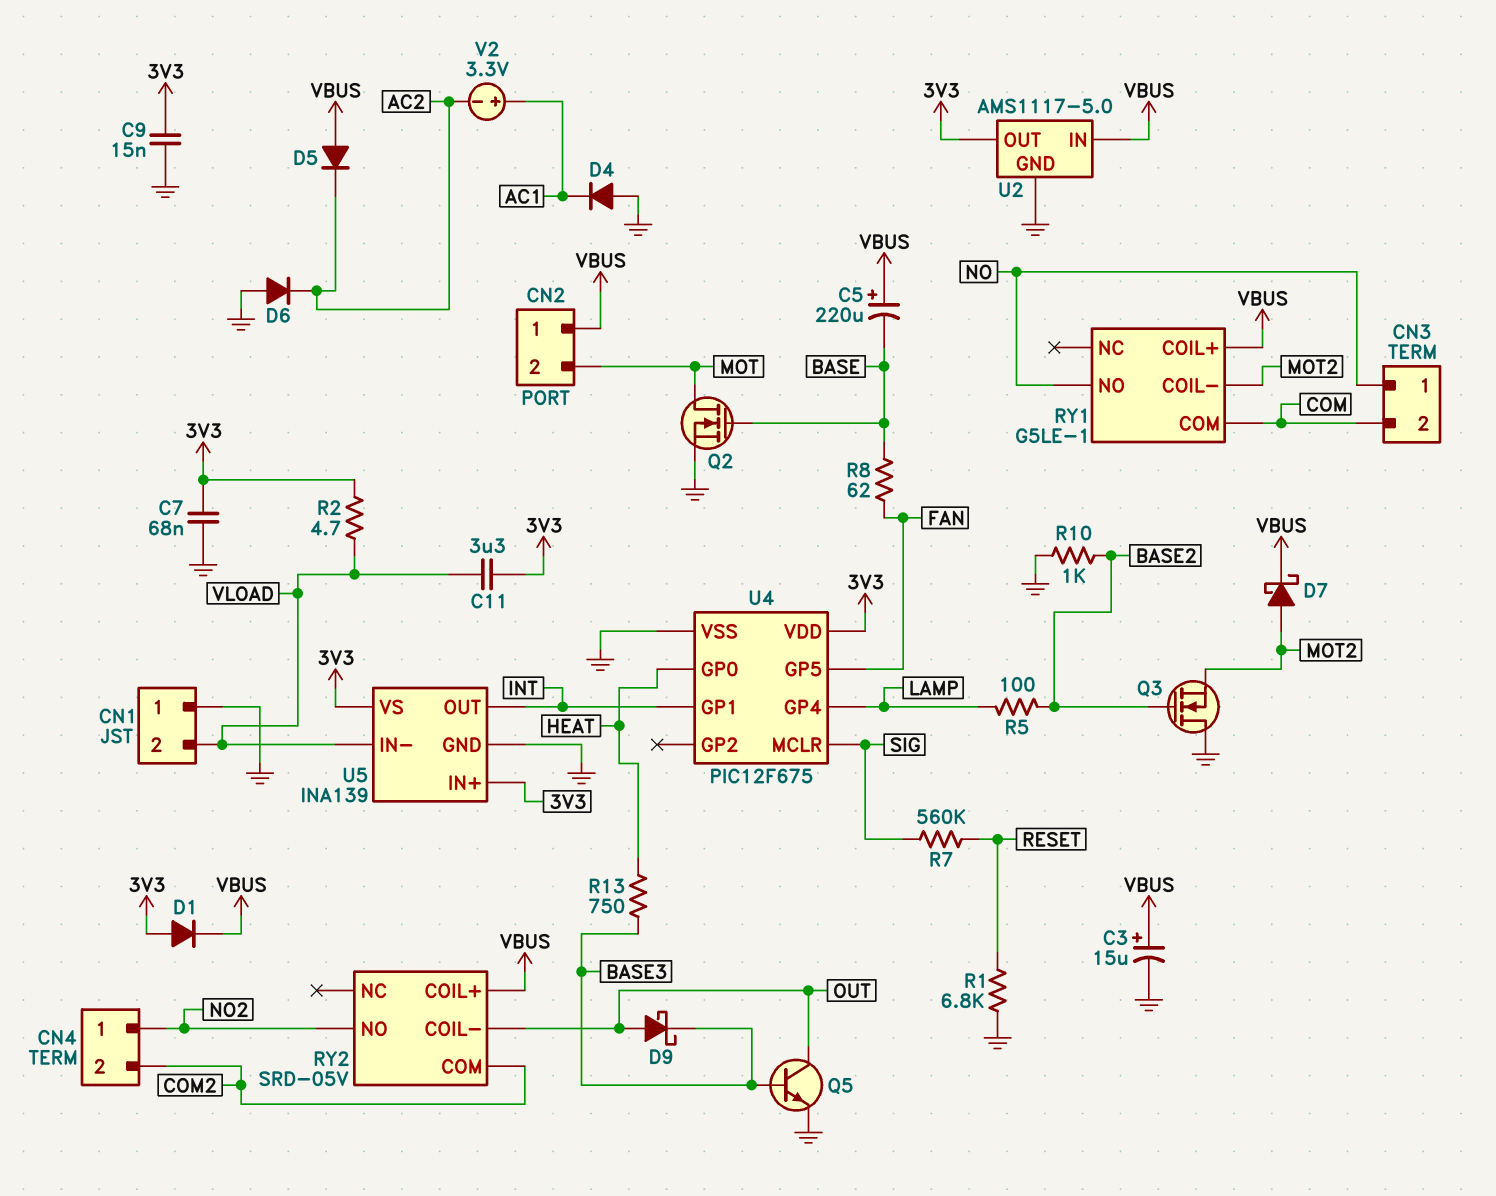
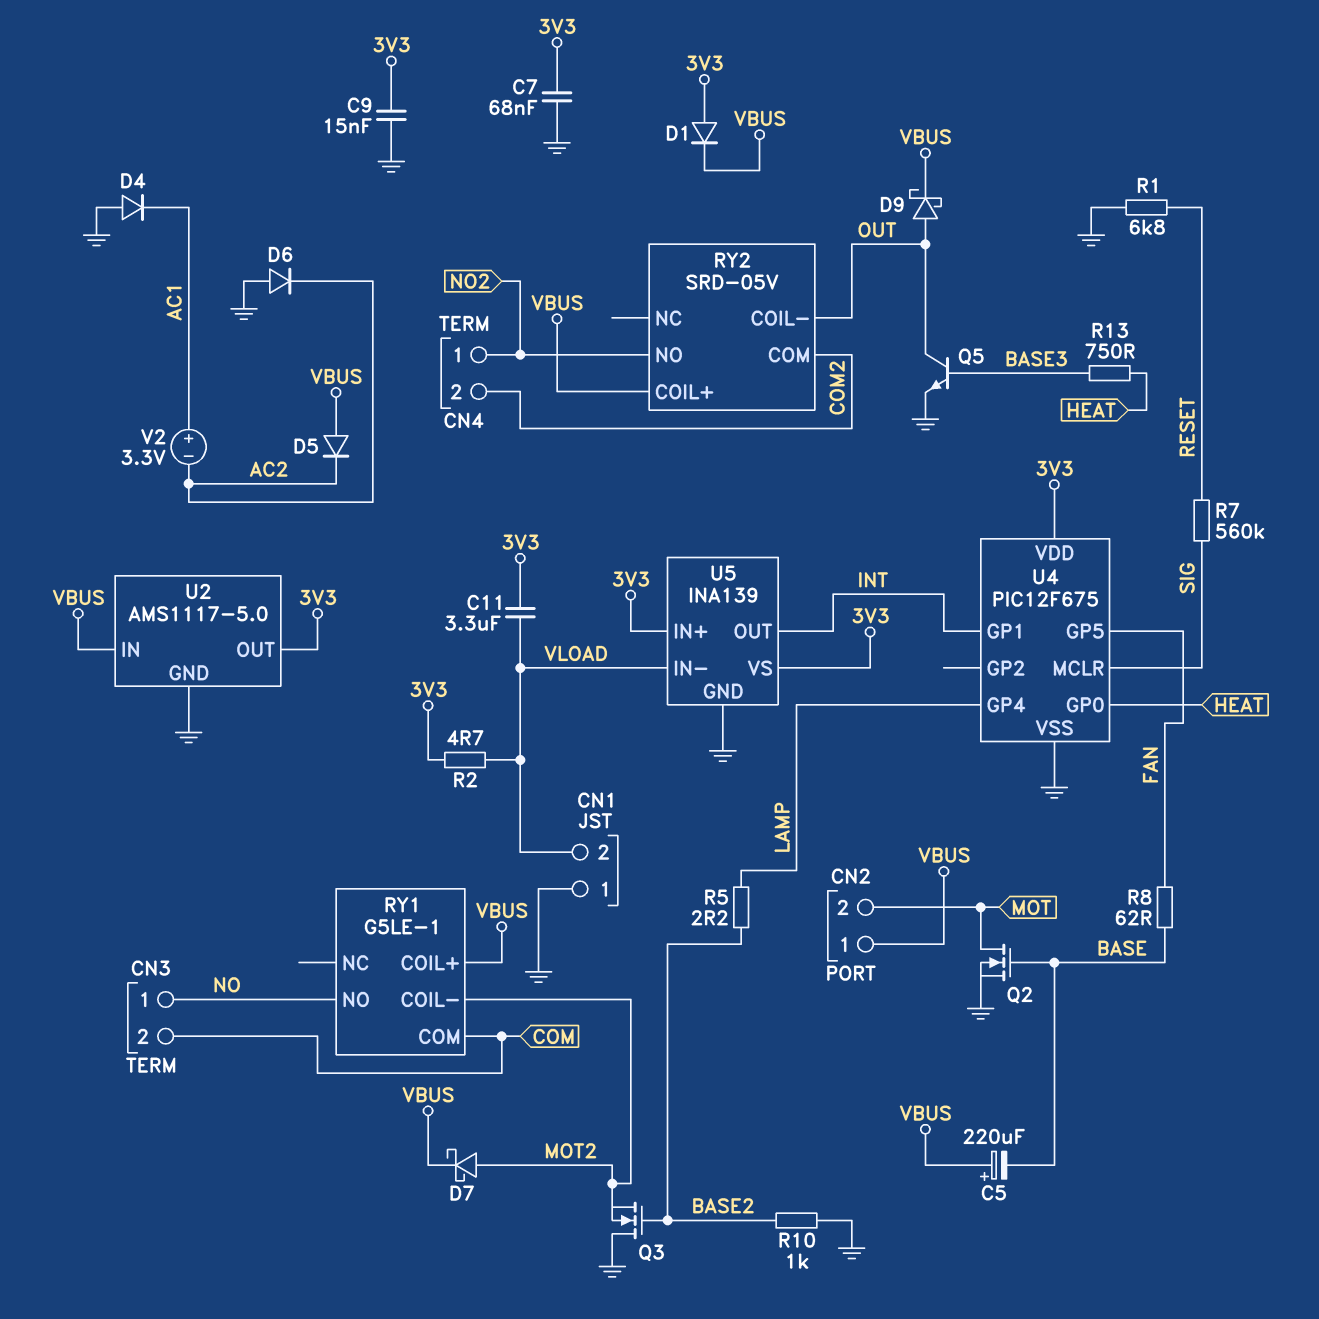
C3: 15uF (plus VBUS, minus GND) -> none
D9: schottky (A OUT, K BASE3) -> schottky (A OUT, K VBUS)
R5: 100 (BASE2, LAMP) -> 2.2 (BASE2, LAMP)

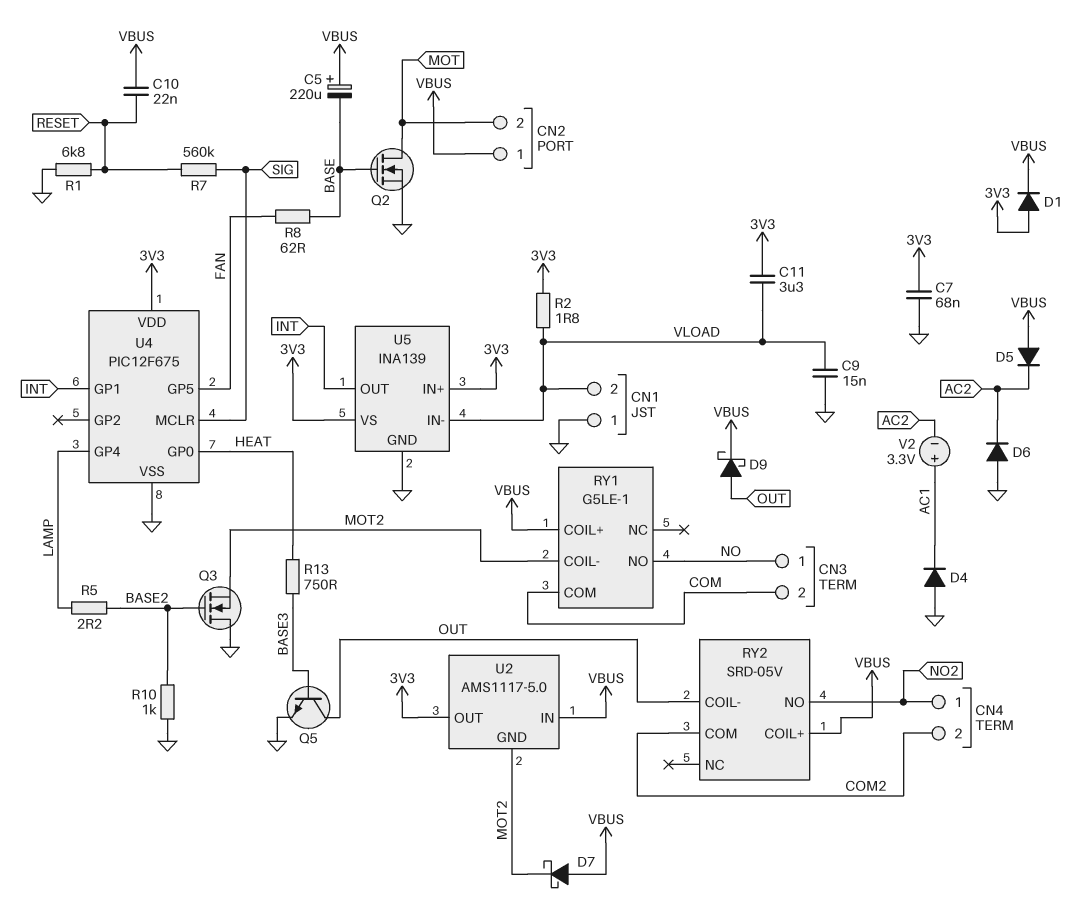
C9: 15nF (3V3, GND) -> 15nF (GND, VLOAD)
C10: none -> 22nF (RESET, VBUS)
D7: schottky (A MOT2, K VBUS) -> schottky (A VBUS, K MOT2)
R2: 4.7 (3V3, VLOAD) -> 1.8 (3V3, VLOAD)
U2 pin GND: GND -> MOT2

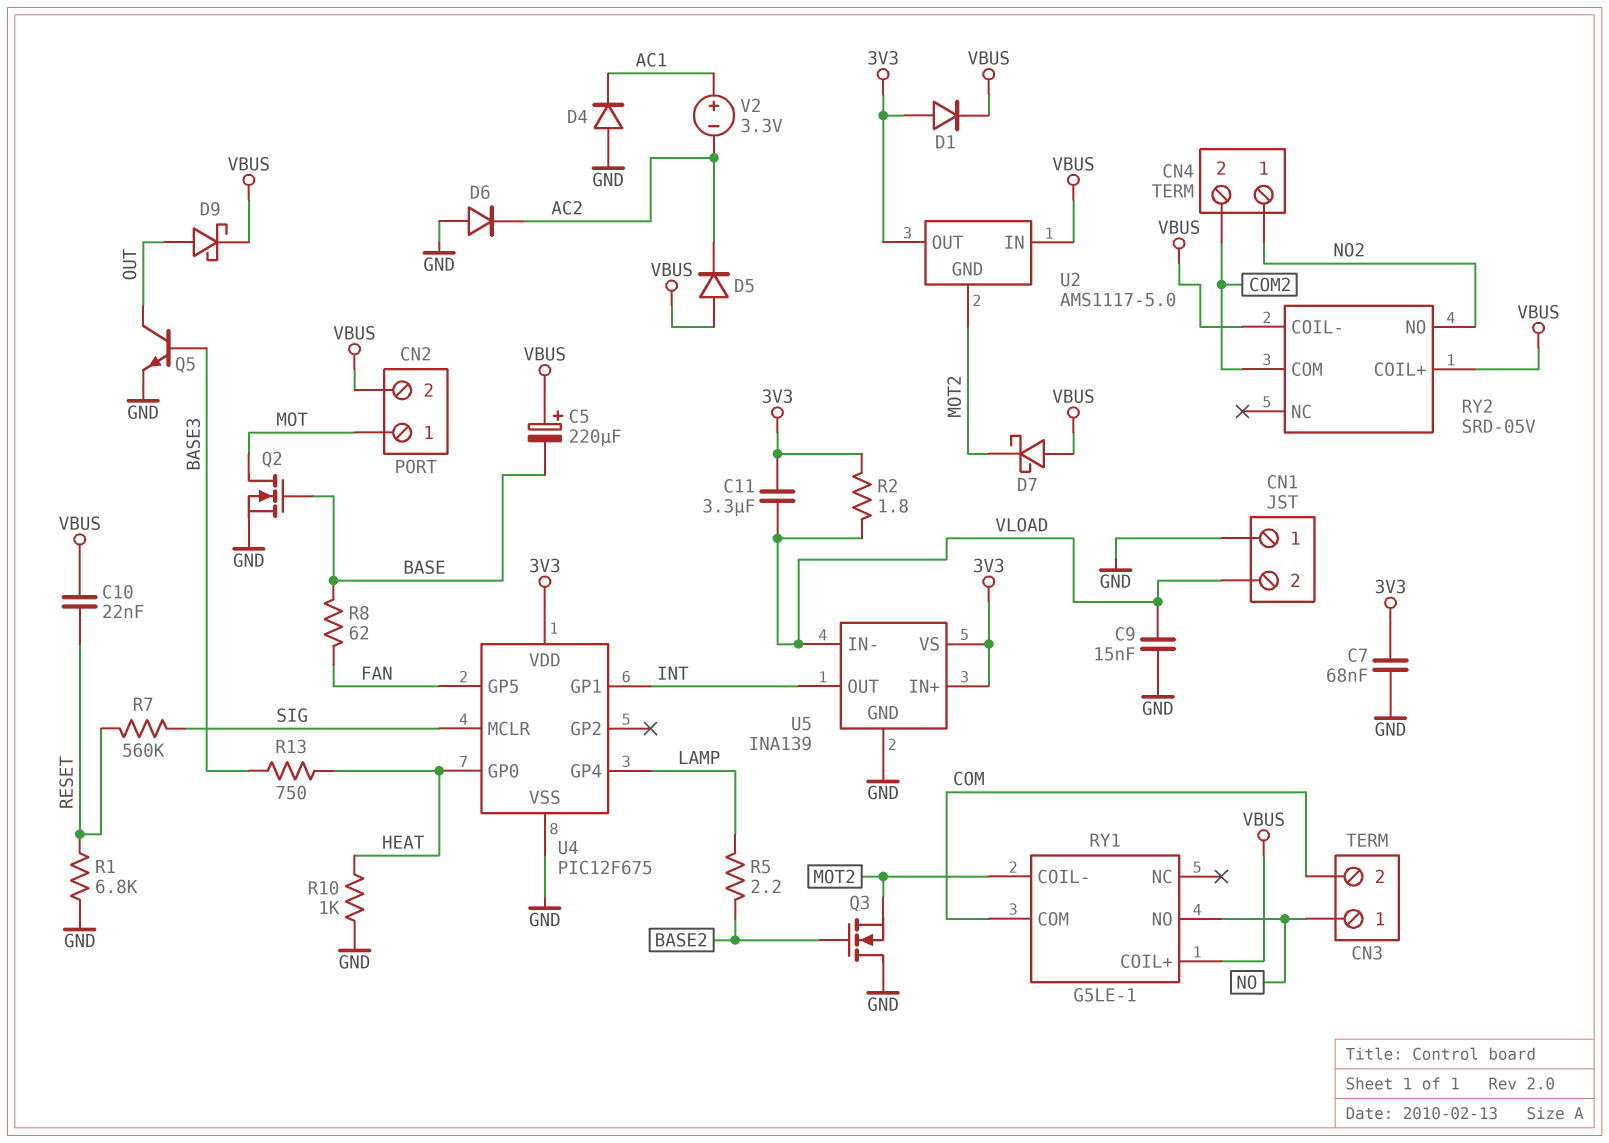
CN2 pin 1: VBUS -> MOT
CN2 pin 2: MOT -> VBUS
R10: 1k (BASE2, GND) -> 1k (GND, HEAT)
RY2 pin COIL-: OUT -> VBUS

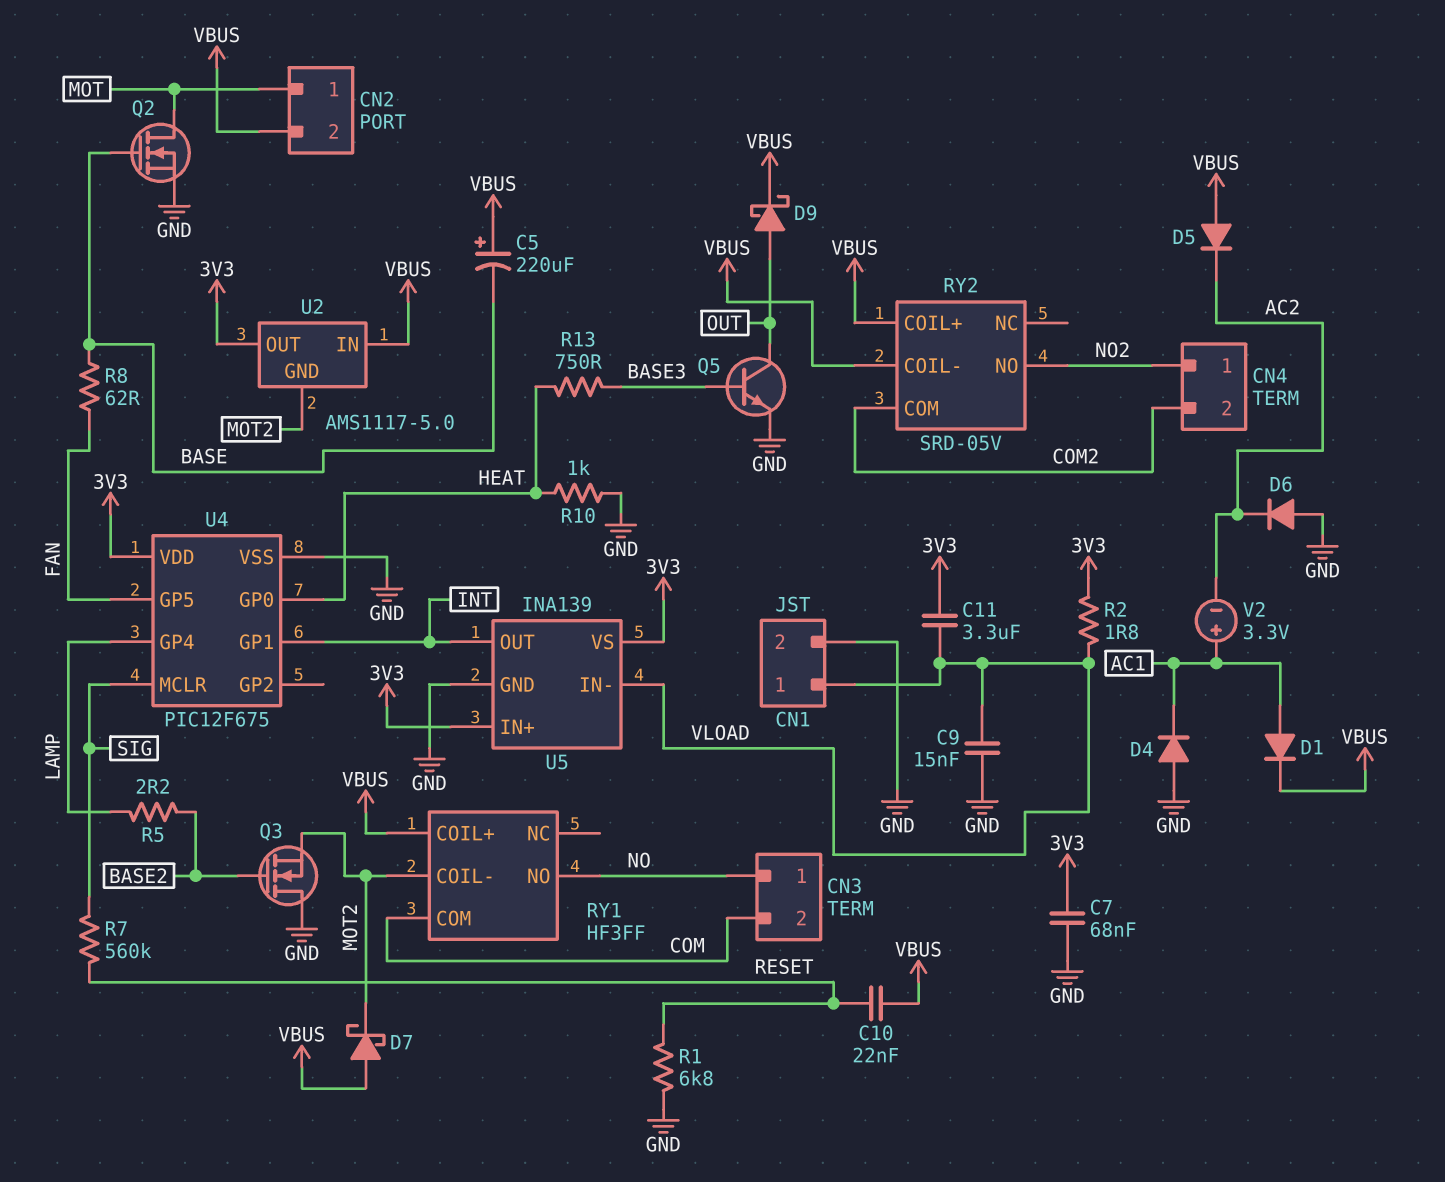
CN1 pin 1: GND -> VLOAD
CN1 pin 2: VLOAD -> GND
D1: diode (A 3V3, K VBUS) -> diode (A AC1, K VBUS)
RY1: G5LE-1 -> HF3FF

